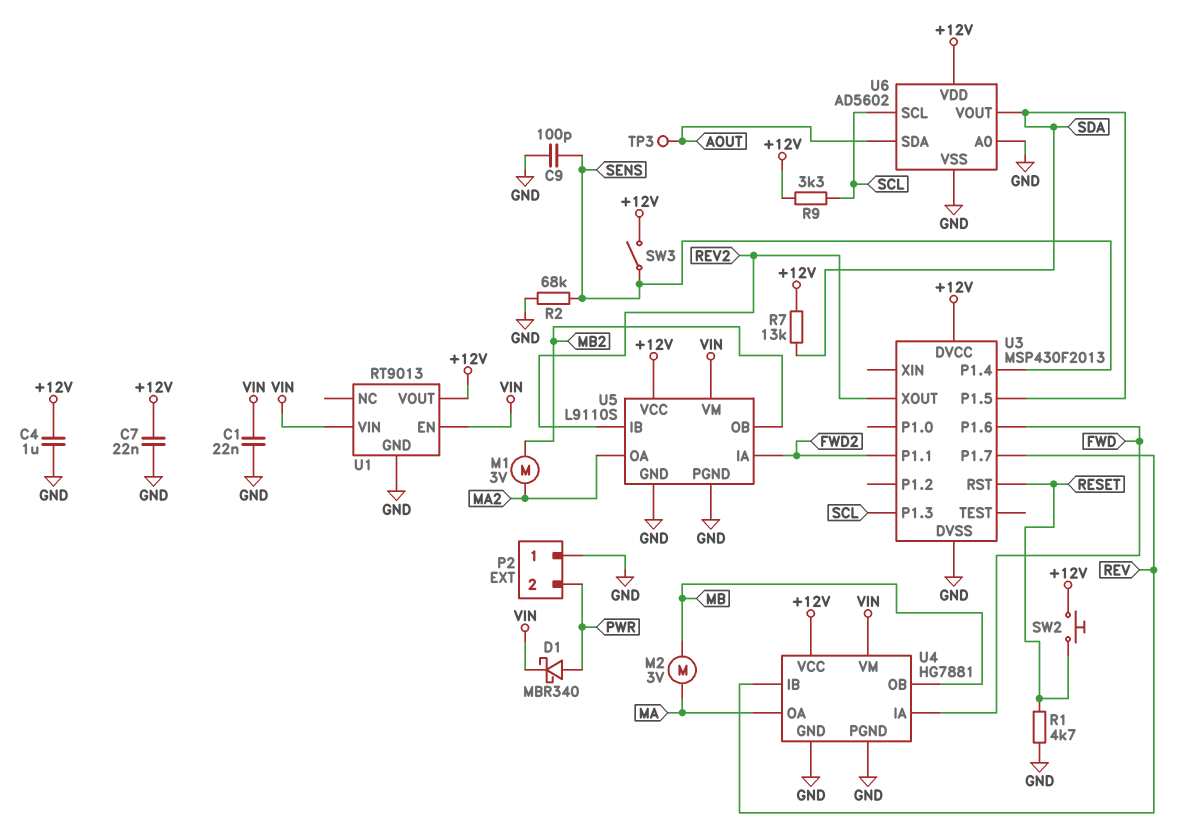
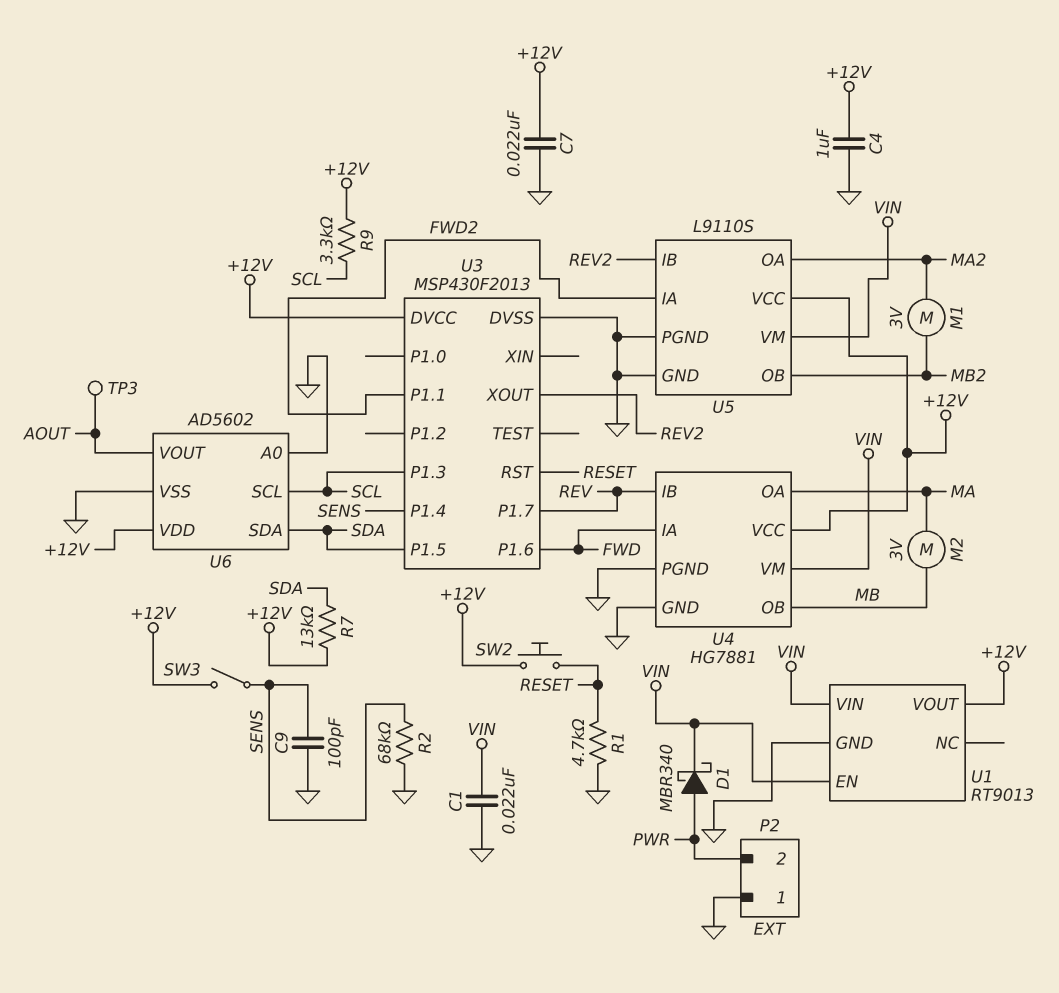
U6 pin SDA: AOUT -> SDA
U6 pin VOUT: SDA -> AOUT

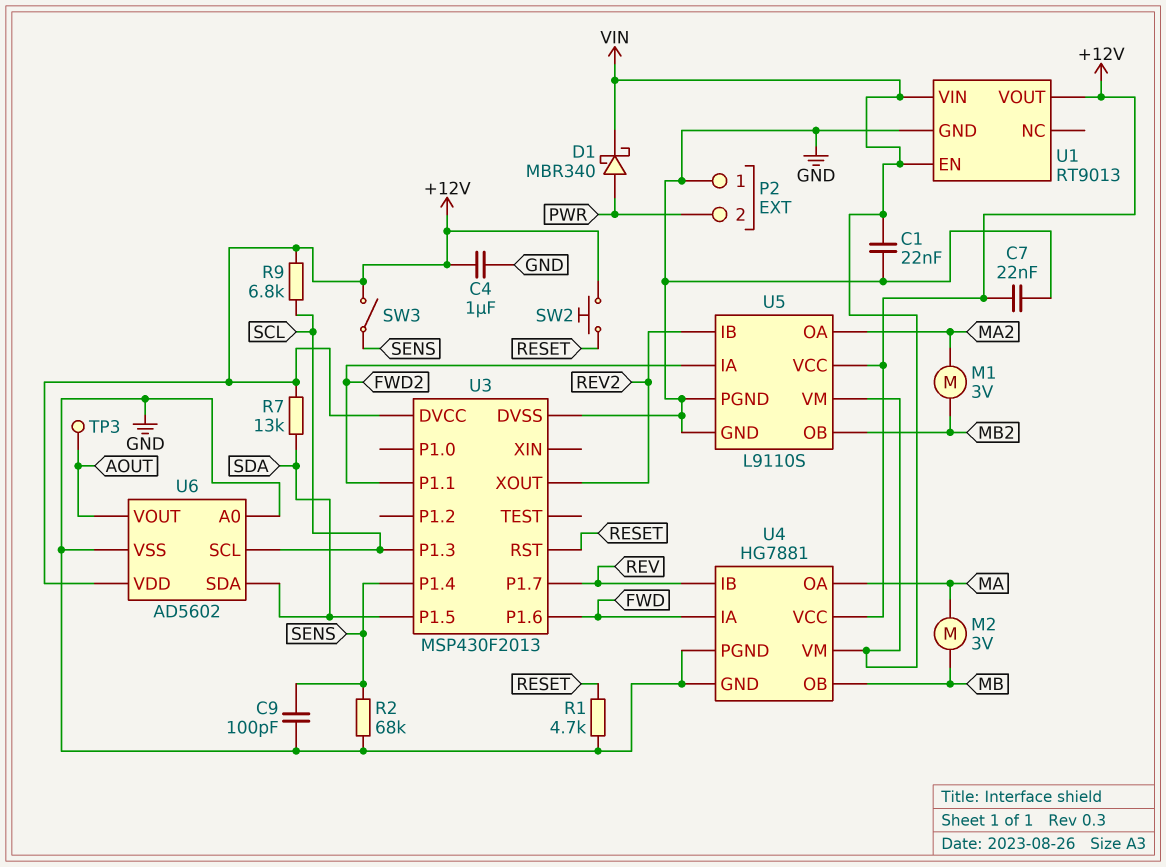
R9: 3.3k (+12V, SCL) -> 6.8k (+12V, SCL)

